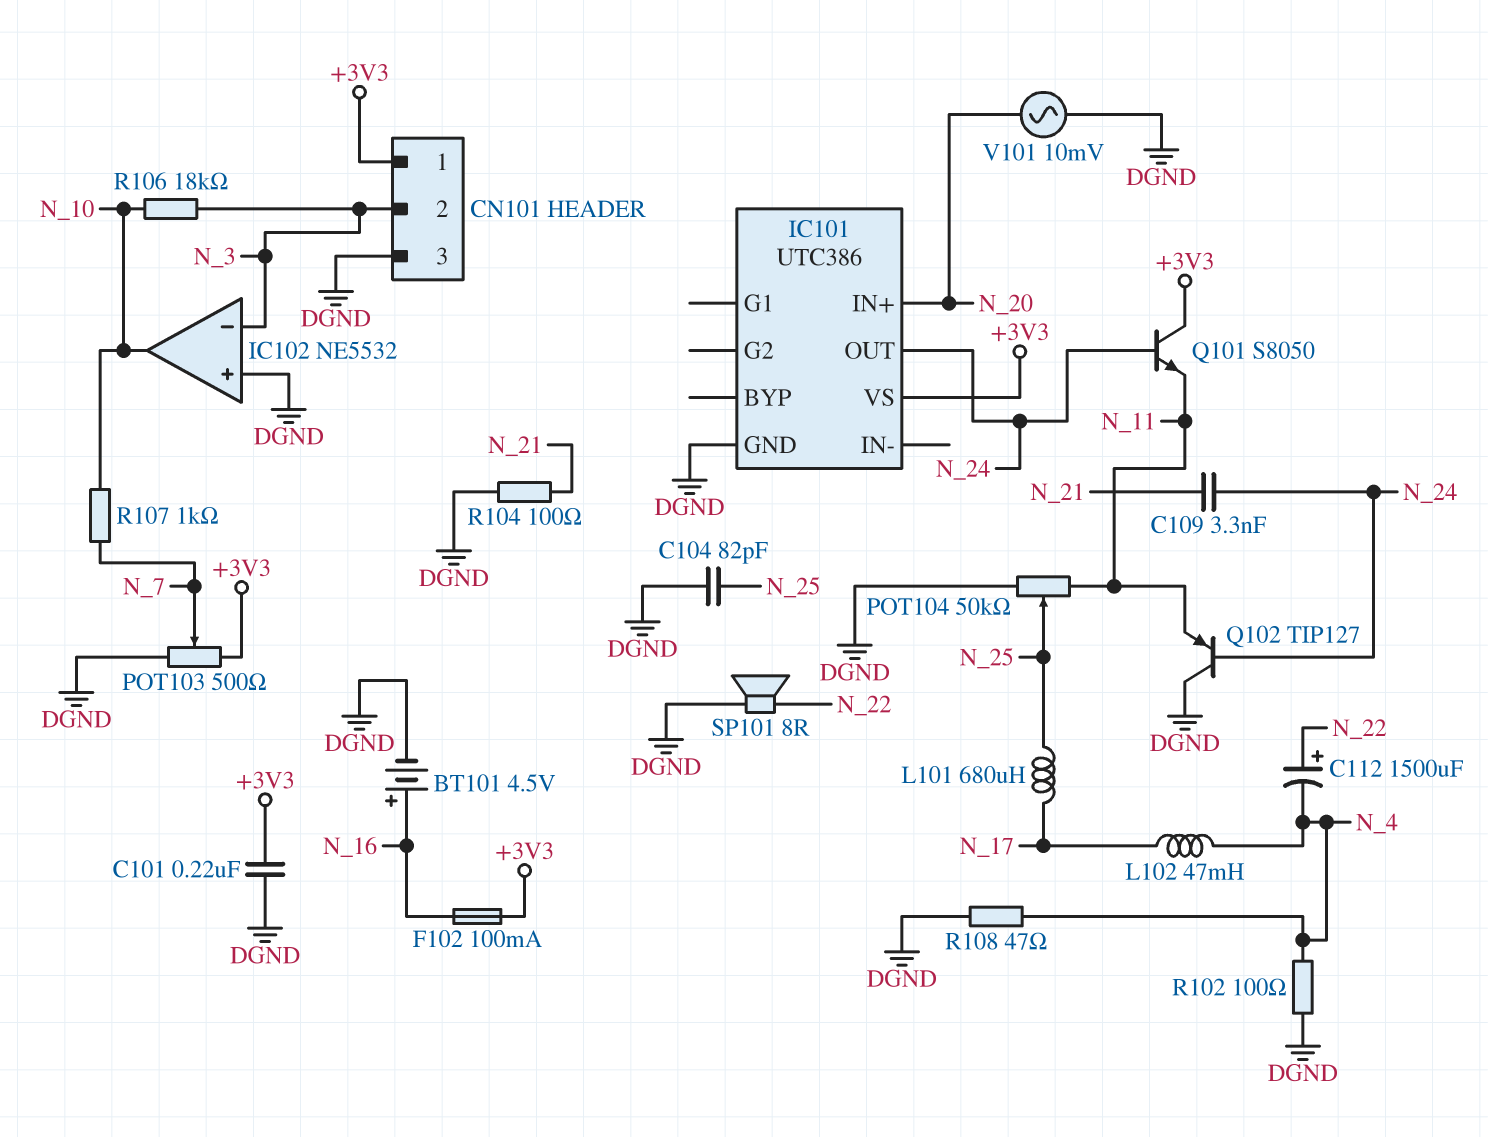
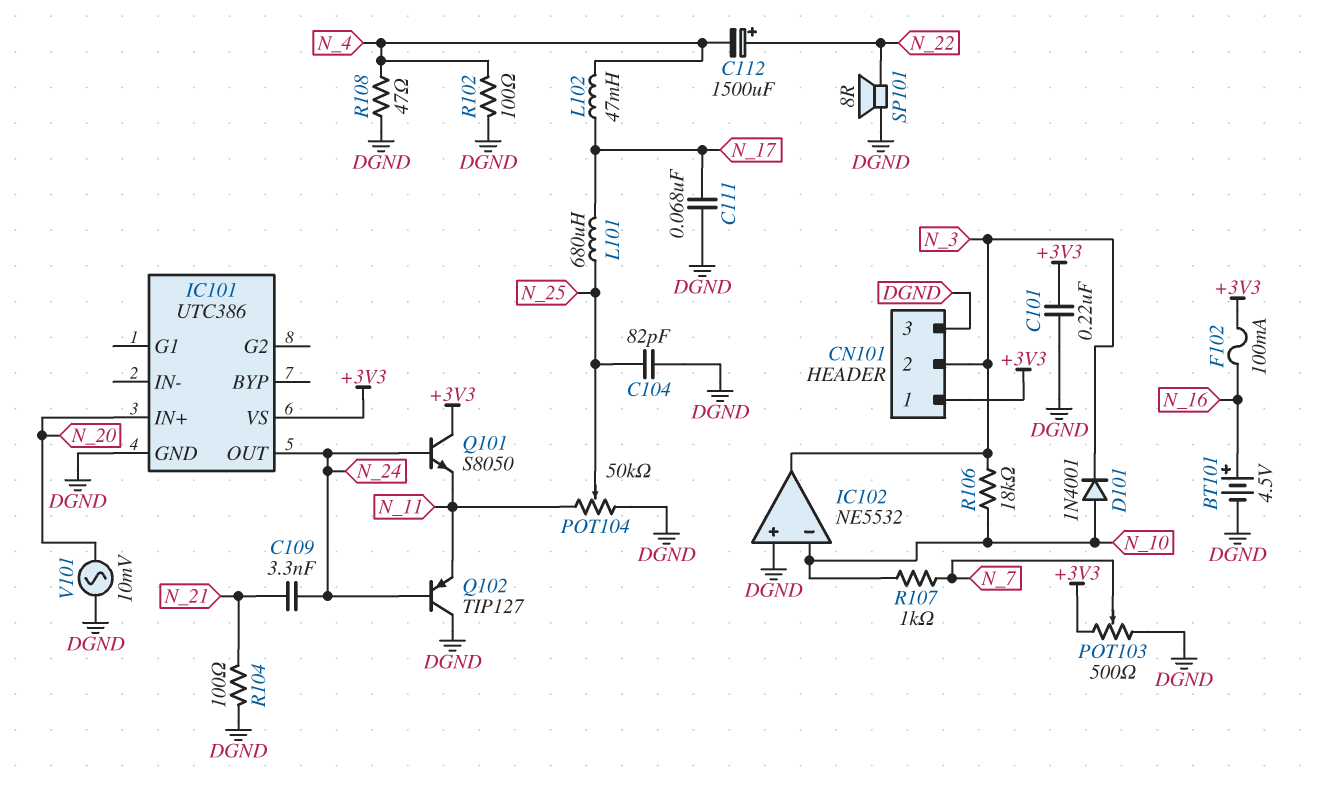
C111: none -> 68nF (DGND, N_17)
D101: none -> diode 1N4001 (A N_10, K N_3)
IC102 pin in-: N_3 -> N_10
IC102 pin out: N_10 -> N_3

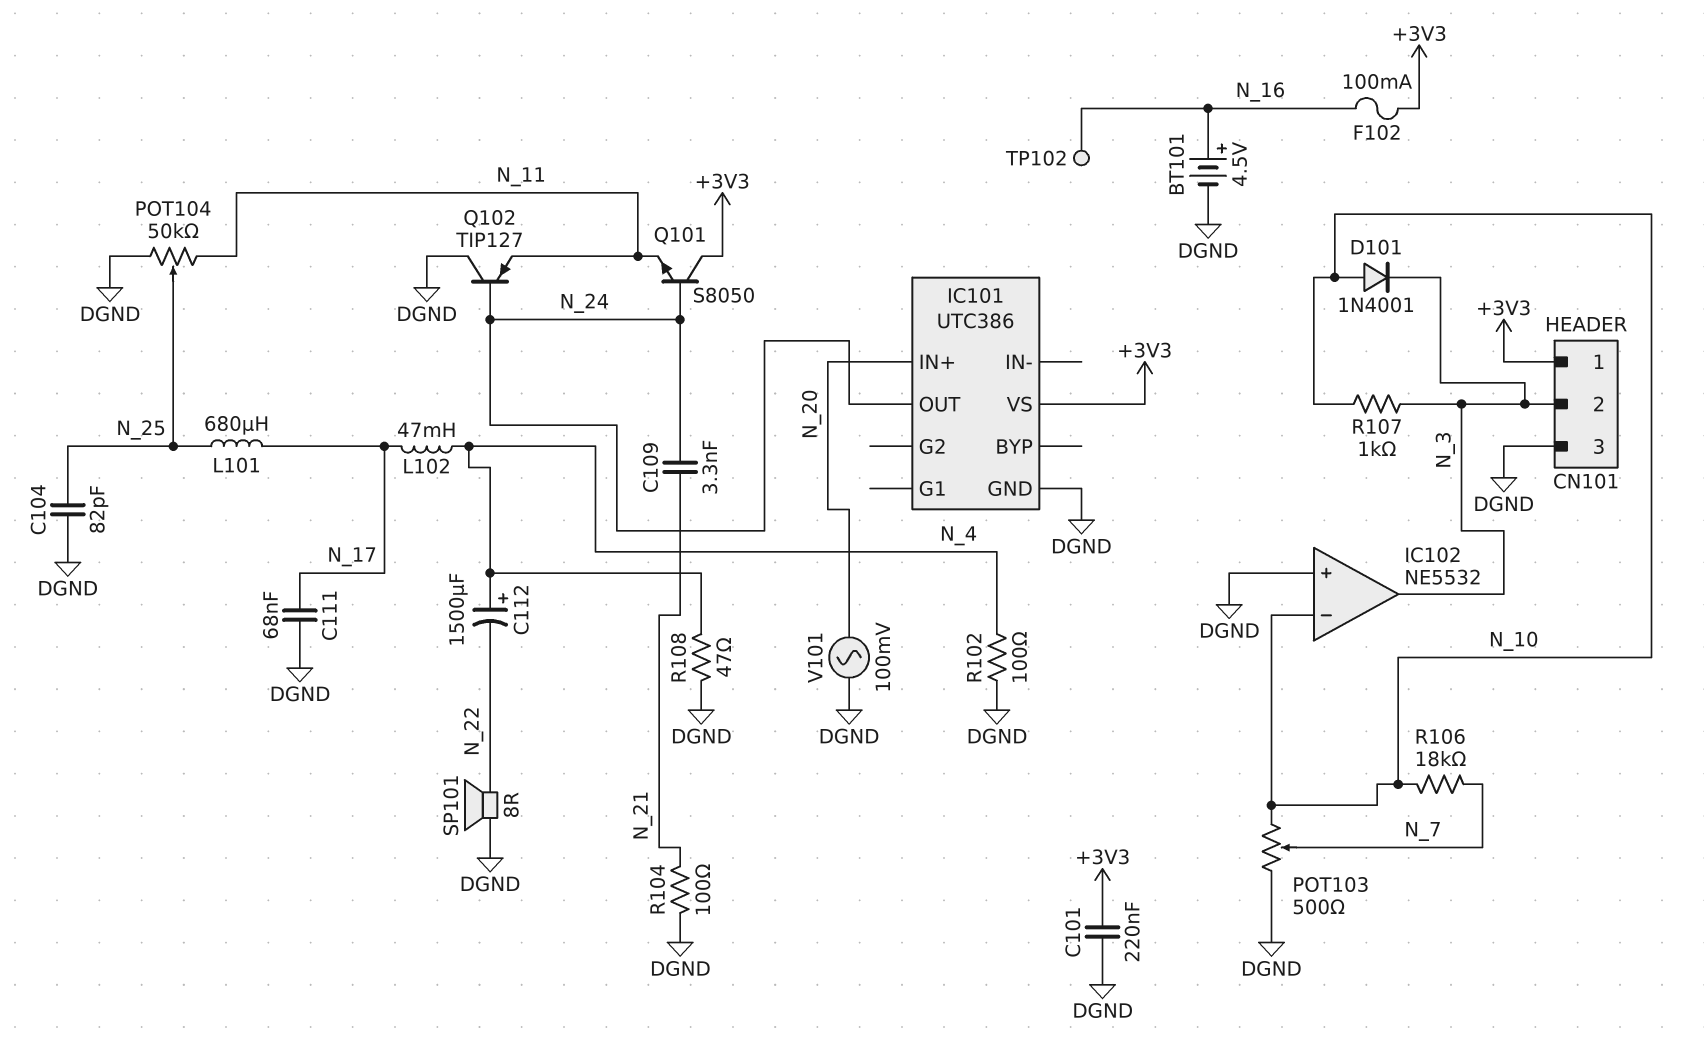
C112: 1500uF (plus N_22, minus N_4) -> 1500uF (plus N_4, minus N_22)
POT103: 500 (+3V3, DGND, wiper N_7) -> 500 (DGND, N_10, wiper N_7)
R106: 18k (N_3, N_10) -> 18k (N_7, N_10)
R107: 1k (N_7, N_10) -> 1k (N_3, N_10)
TP102: none -> test point (N_16)
V101: AC 10mV (DGND, N_20) -> AC 100mV (DGND, N_20)

